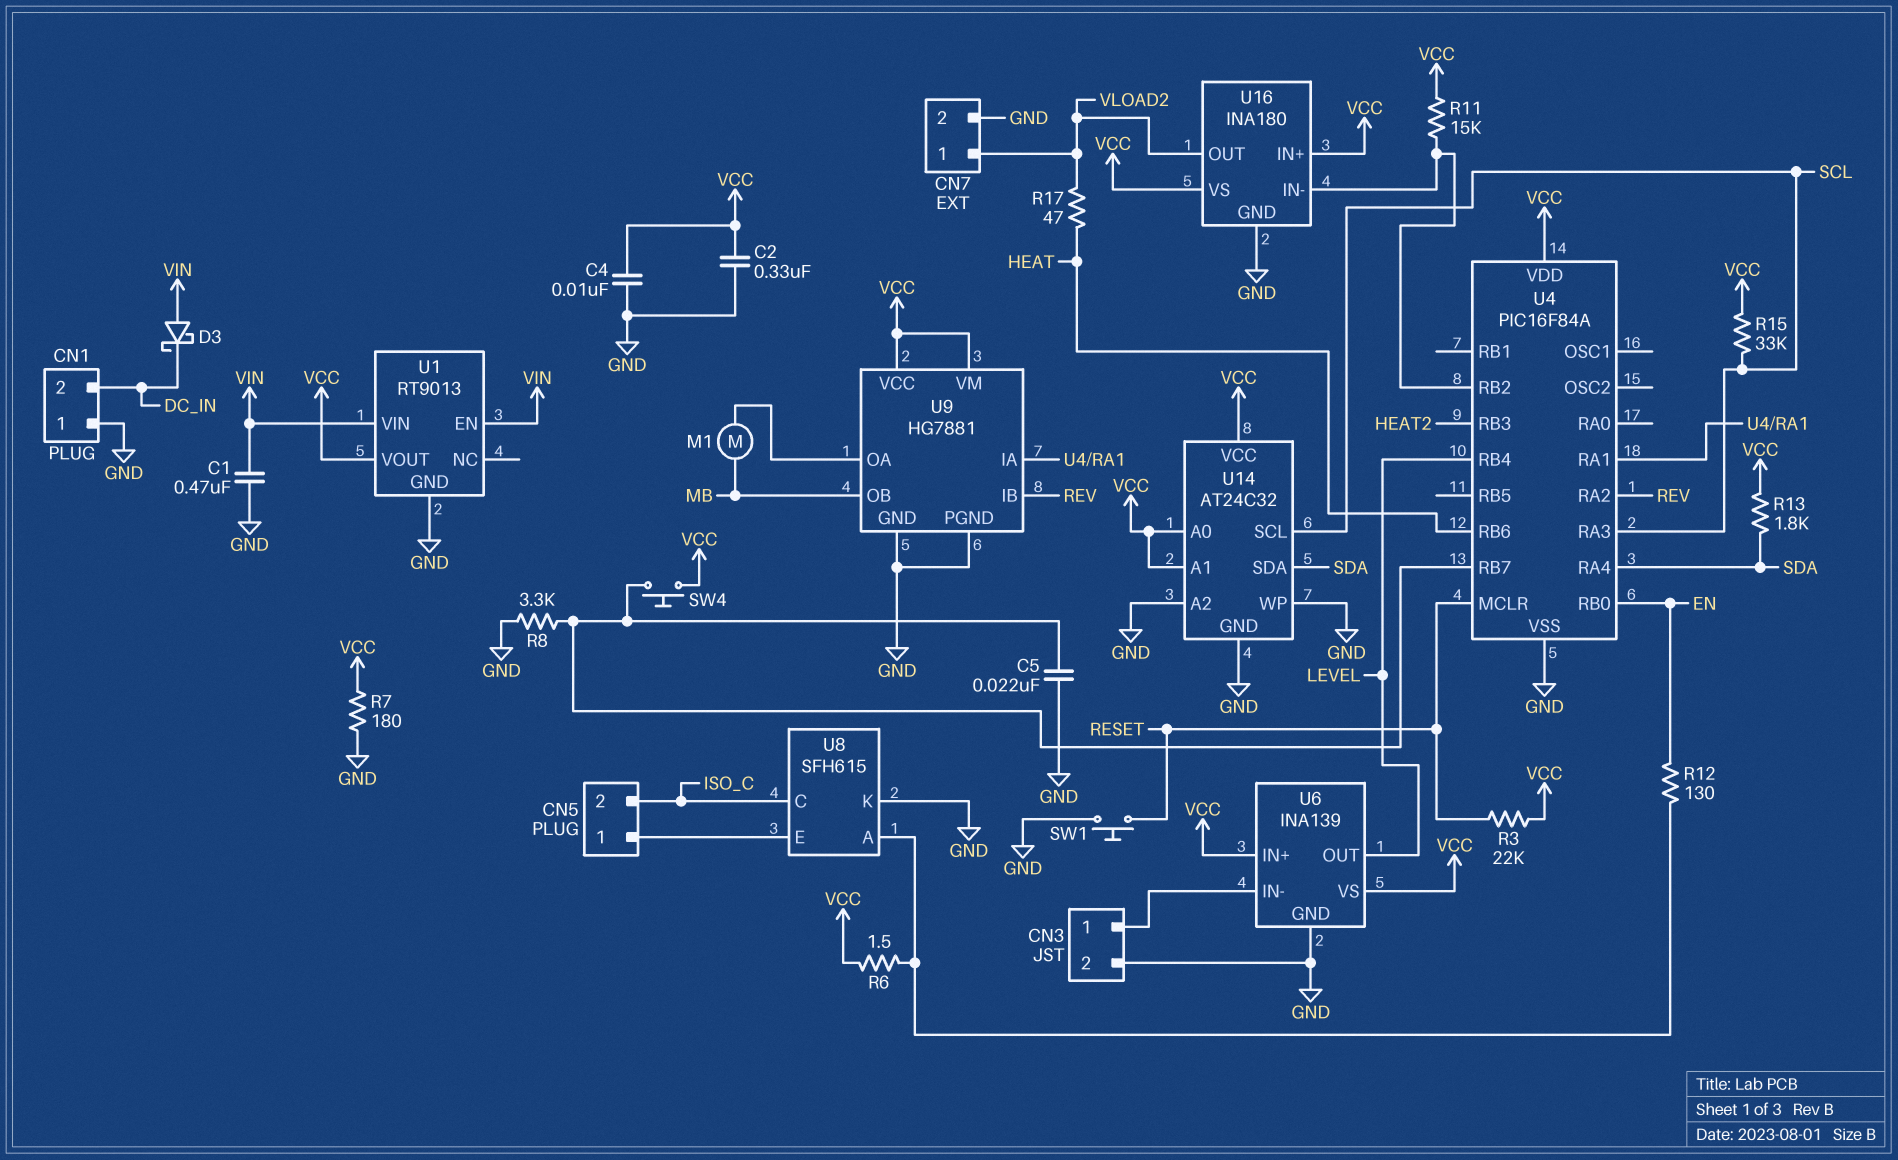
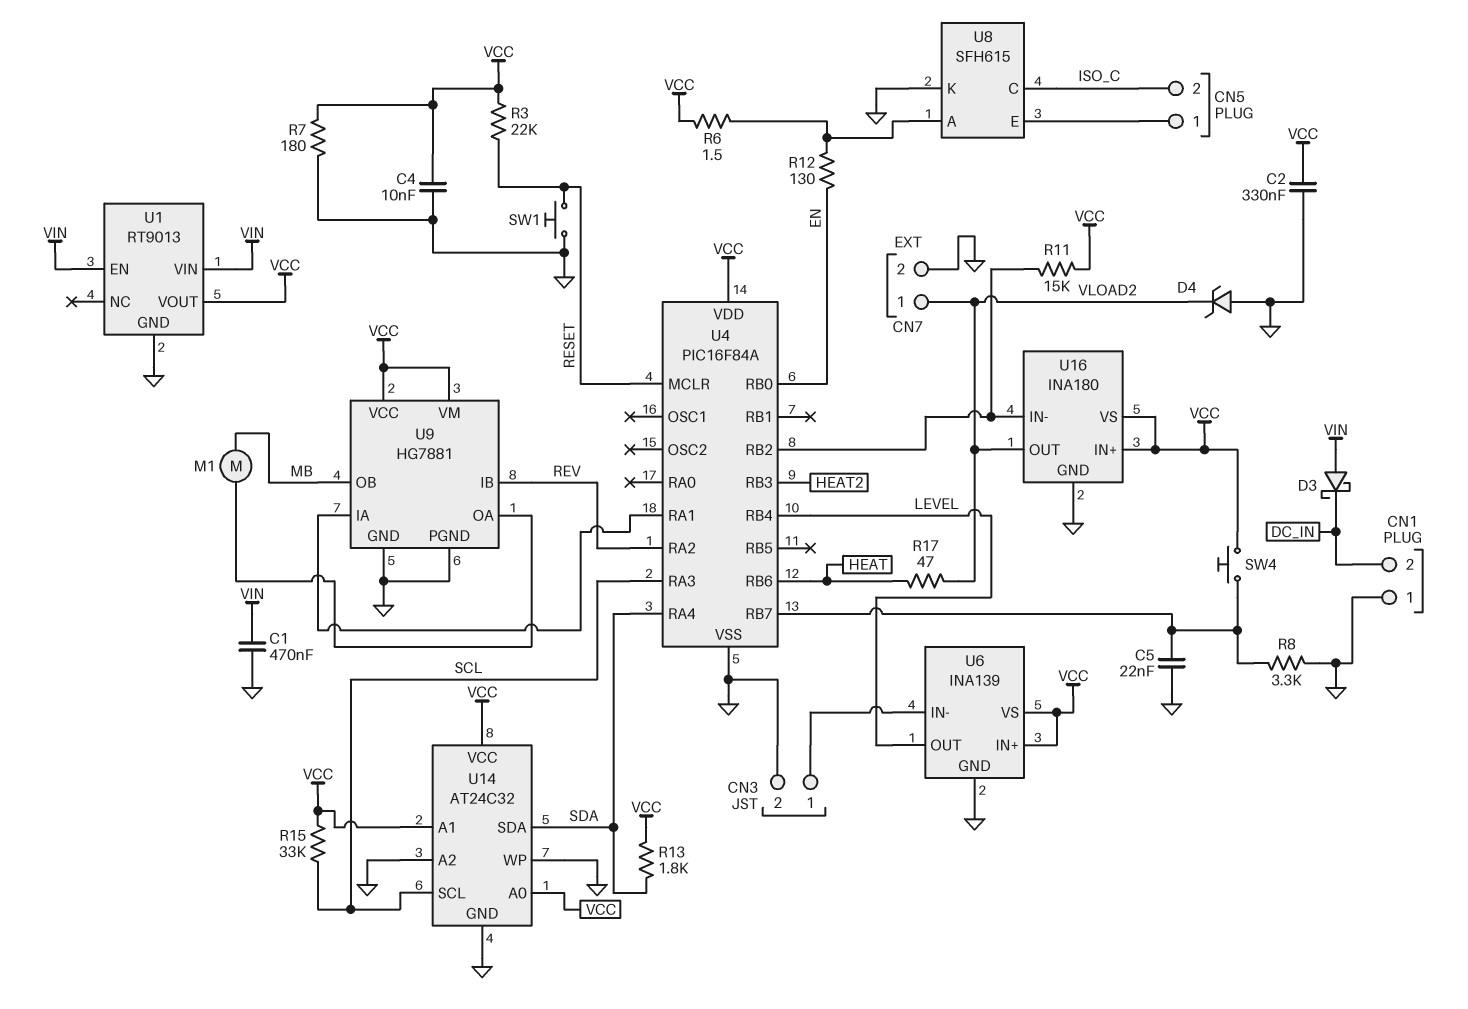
D4: none -> zener (A GND, K VLOAD2)

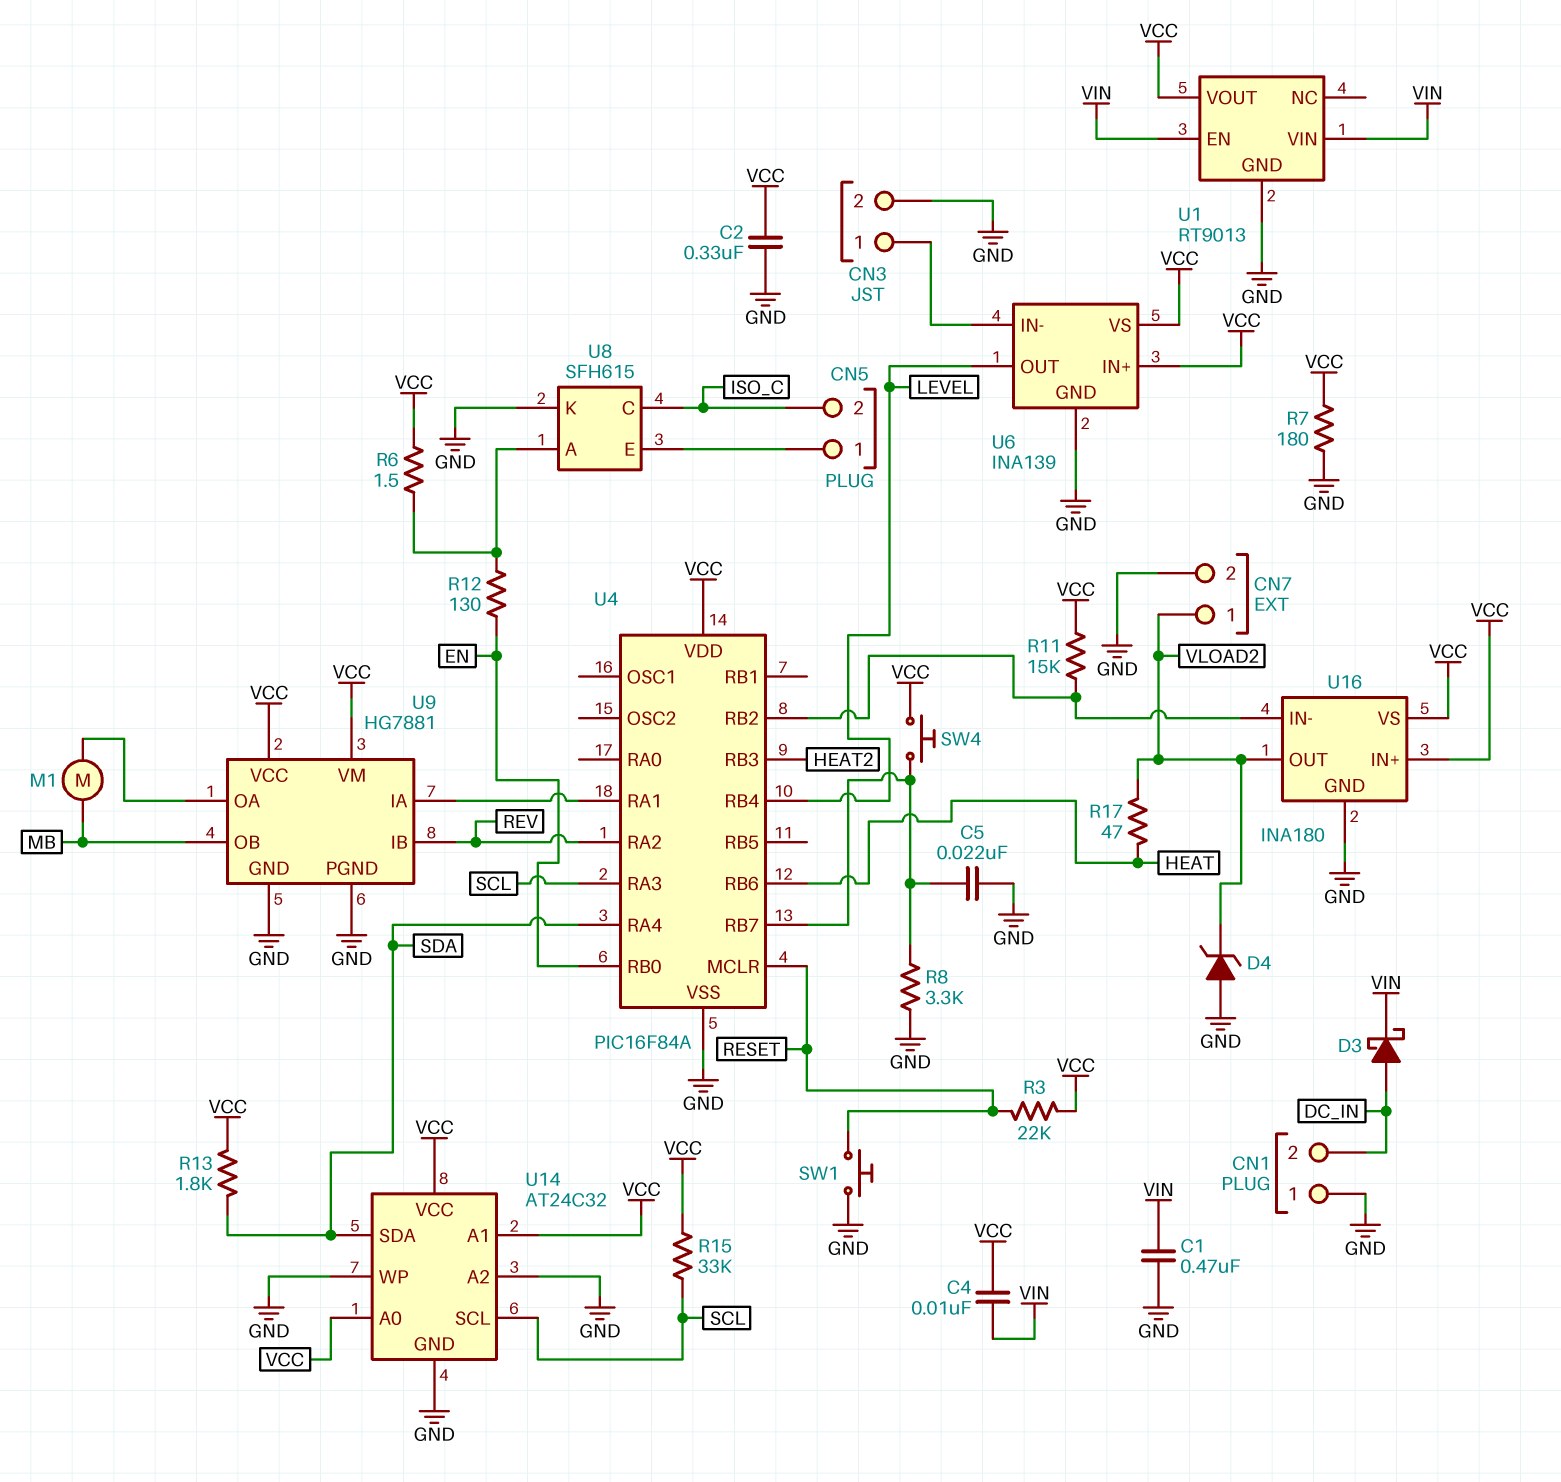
C4: 10nF (GND, VCC) -> 10nF (VCC, VIN)
D3: schottky (A VIN, K DC_IN) -> schottky (A DC_IN, K VIN)

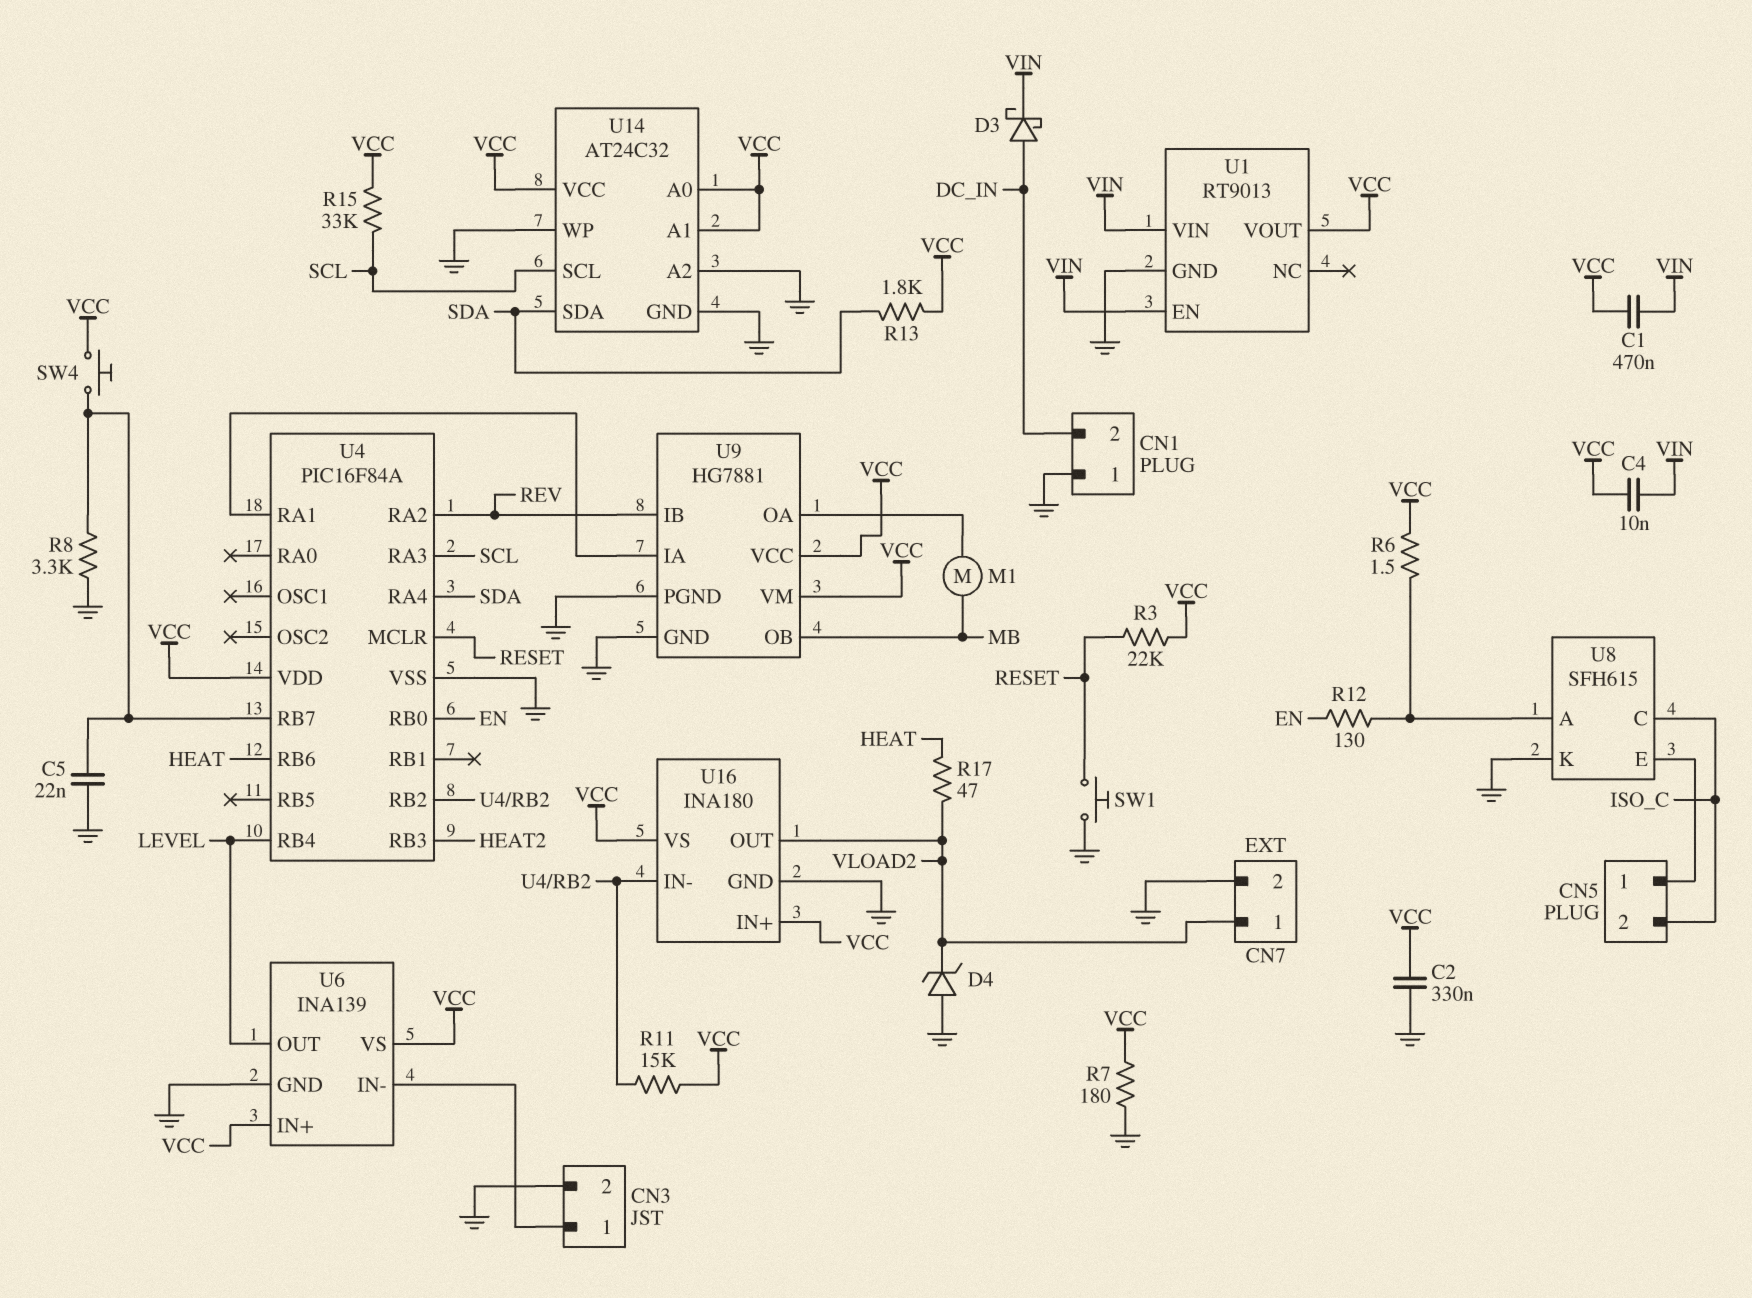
C1: 470nF (GND, VIN) -> 470nF (VCC, VIN)

